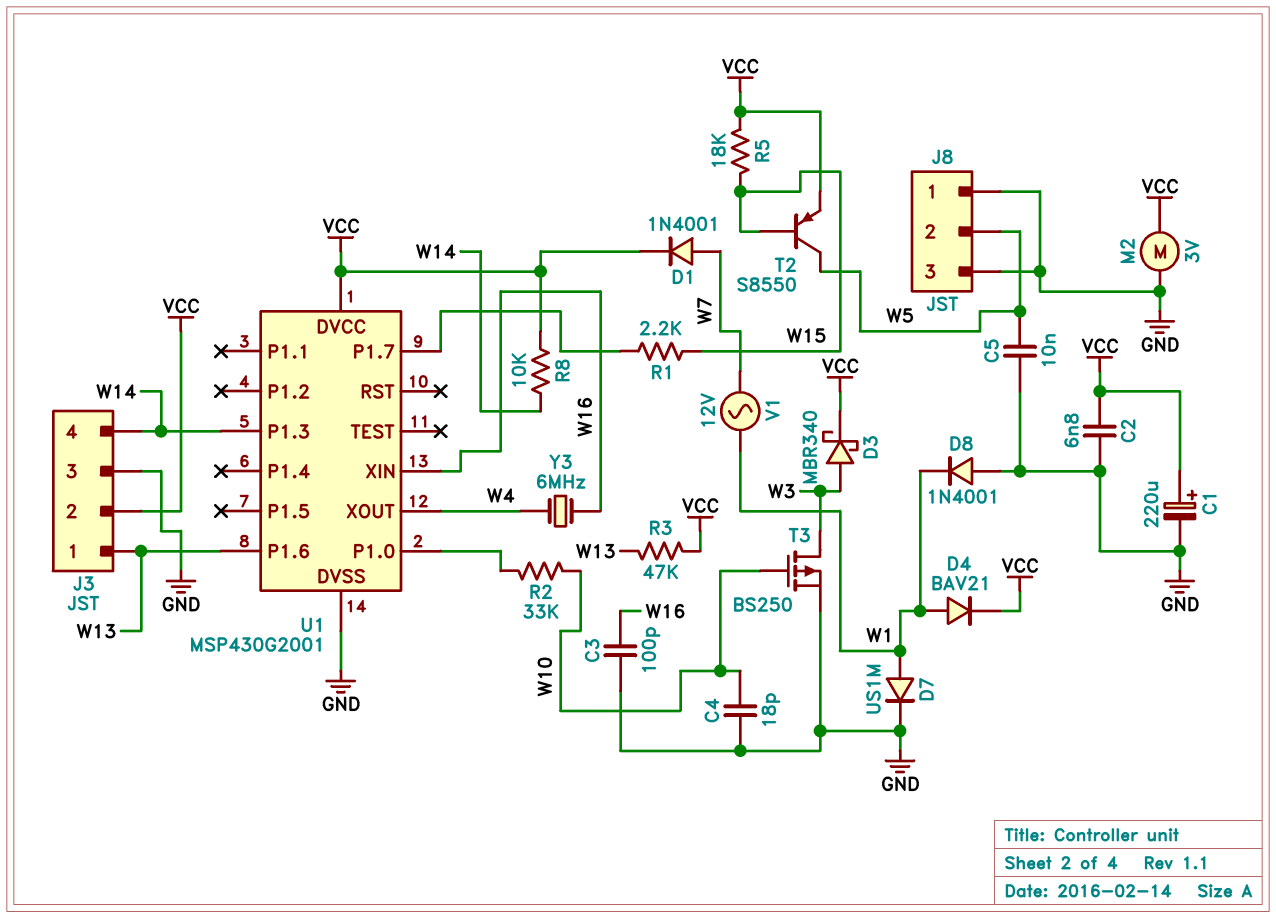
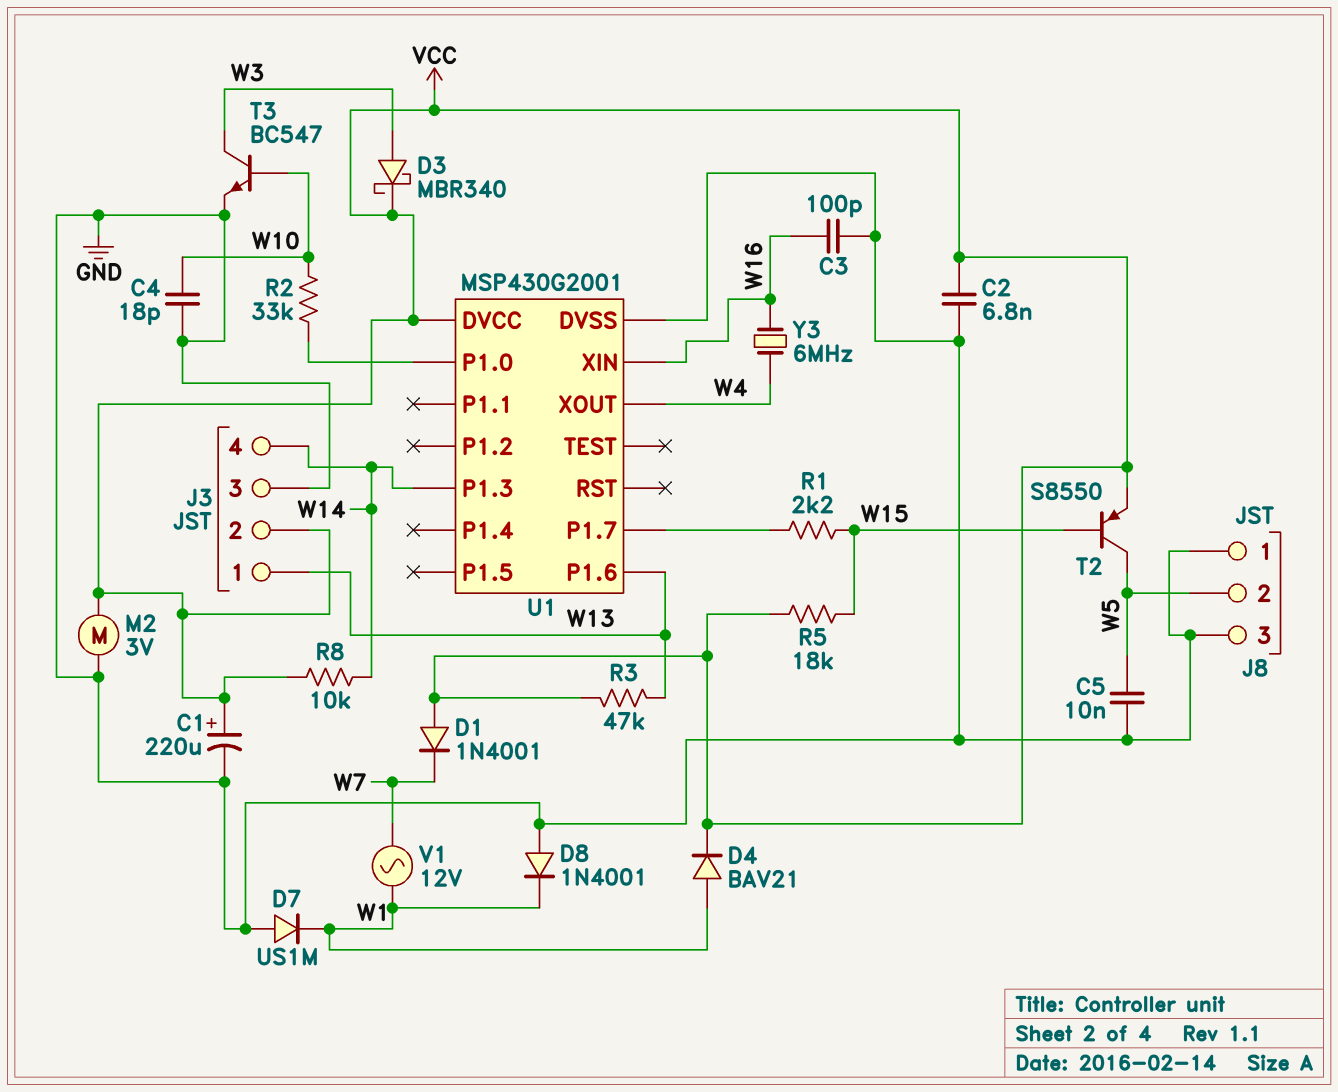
D1: diode 1N4001 (A W7, K VCC) -> diode 1N4001 (A VCC, K W7)
D7: diode US1M (A W1, K GND) -> diode US1M (A GND, K W1)
T3: PMOS BS250 (G W10, D W3, S GND) -> NPN BC547 (B W10, C W3, E GND)

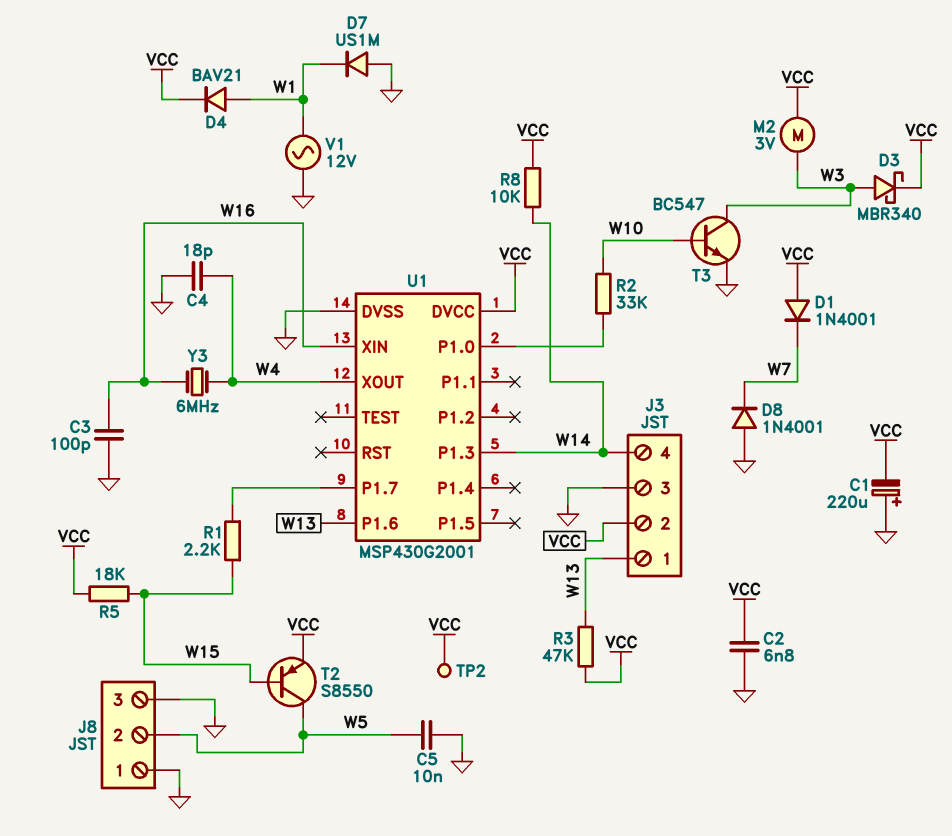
C1: 220uF (plus VCC, minus GND) -> 220uF (plus GND, minus VCC)
C4: 18pF (GND, W10) -> 18pF (GND, W4)
D8: diode 1N4001 (A GND, K W1) -> diode 1N4001 (A GND, K W7)
M2: motor 3V (GND, VCC) -> motor 3V (VCC, W3)
TP2: none -> test point (VCC)
V1: AC 12V (W1, W7) -> AC 12V (GND, W1)

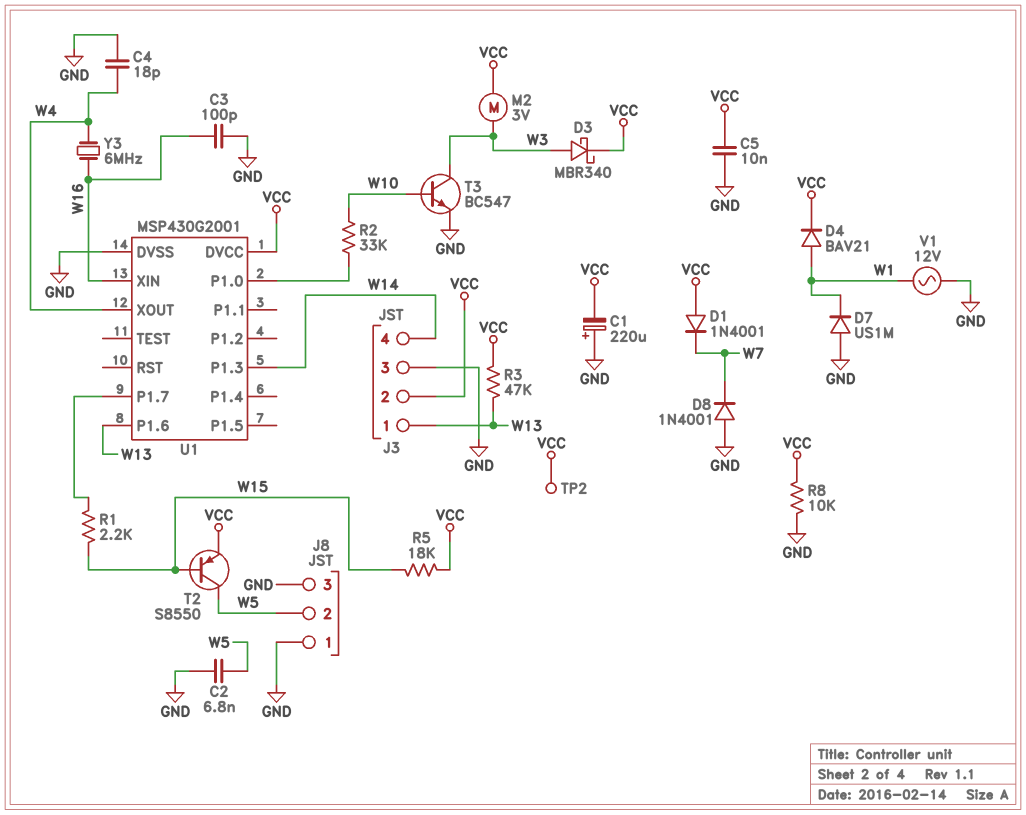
C2: 6.8nF (GND, VCC) -> 6.8nF (GND, W5)
C5: 10nF (GND, W5) -> 10nF (GND, VCC)
R8: 10k (VCC, W14) -> 10k (GND, VCC)

